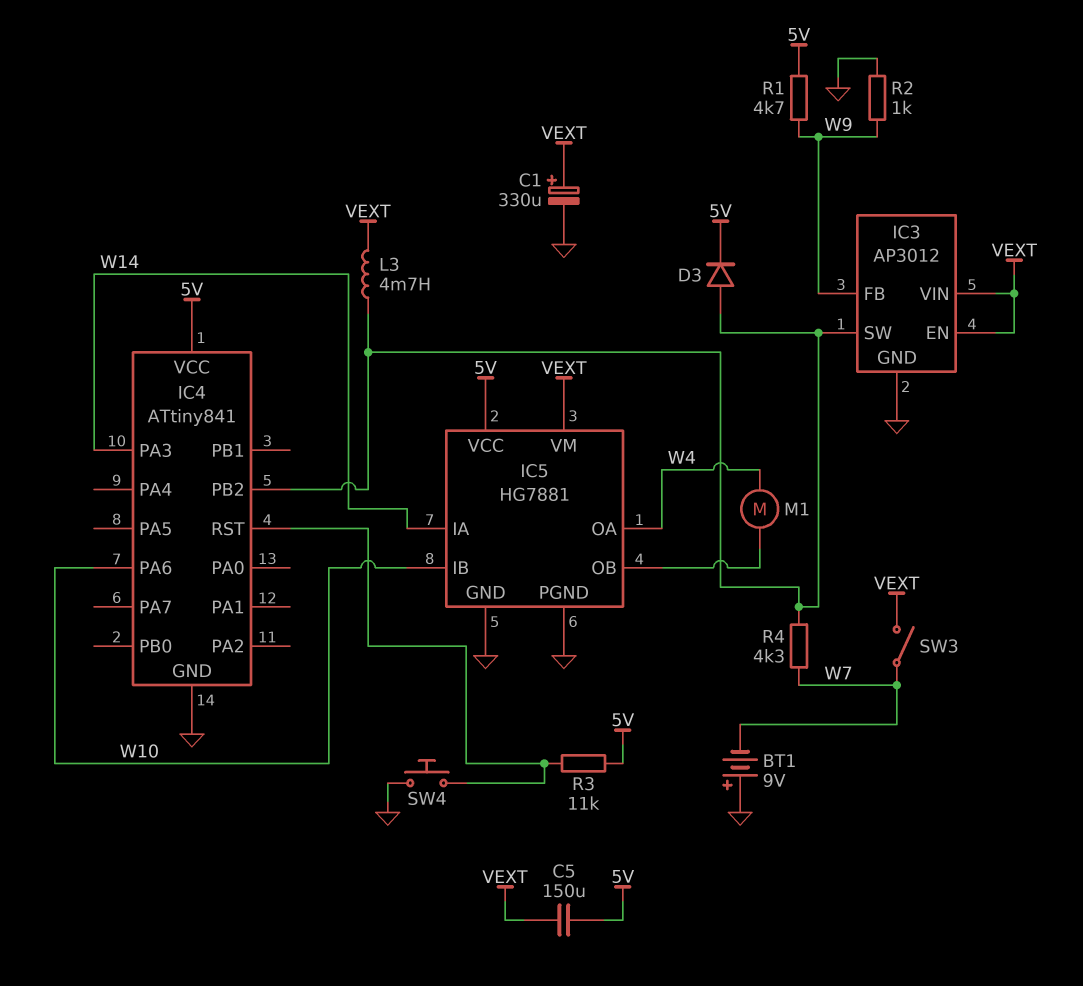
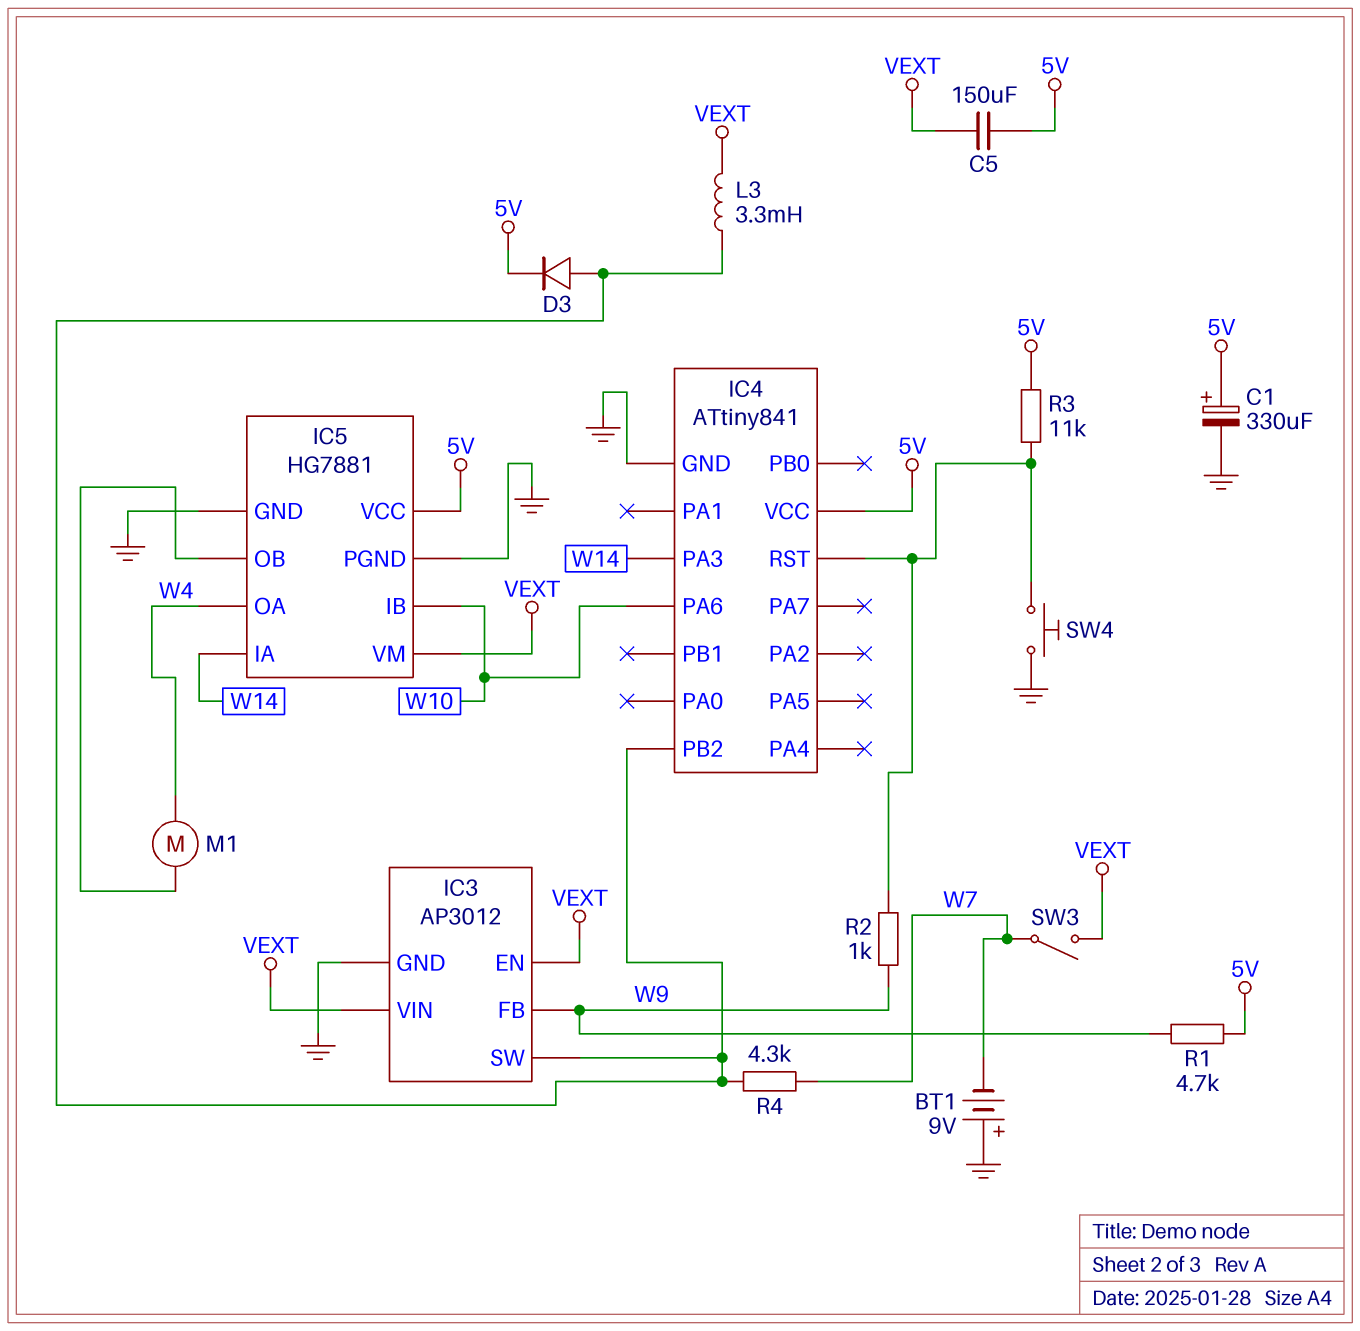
C1: 330uF (plus VEXT, minus GND) -> 330uF (plus 5V, minus GND)
L3: 4.7mH (IC3/SW, VEXT) -> 3.3mH (IC3/SW, VEXT)
R2: 1k (GND, W9) -> 1k (IC4/RST, W9)

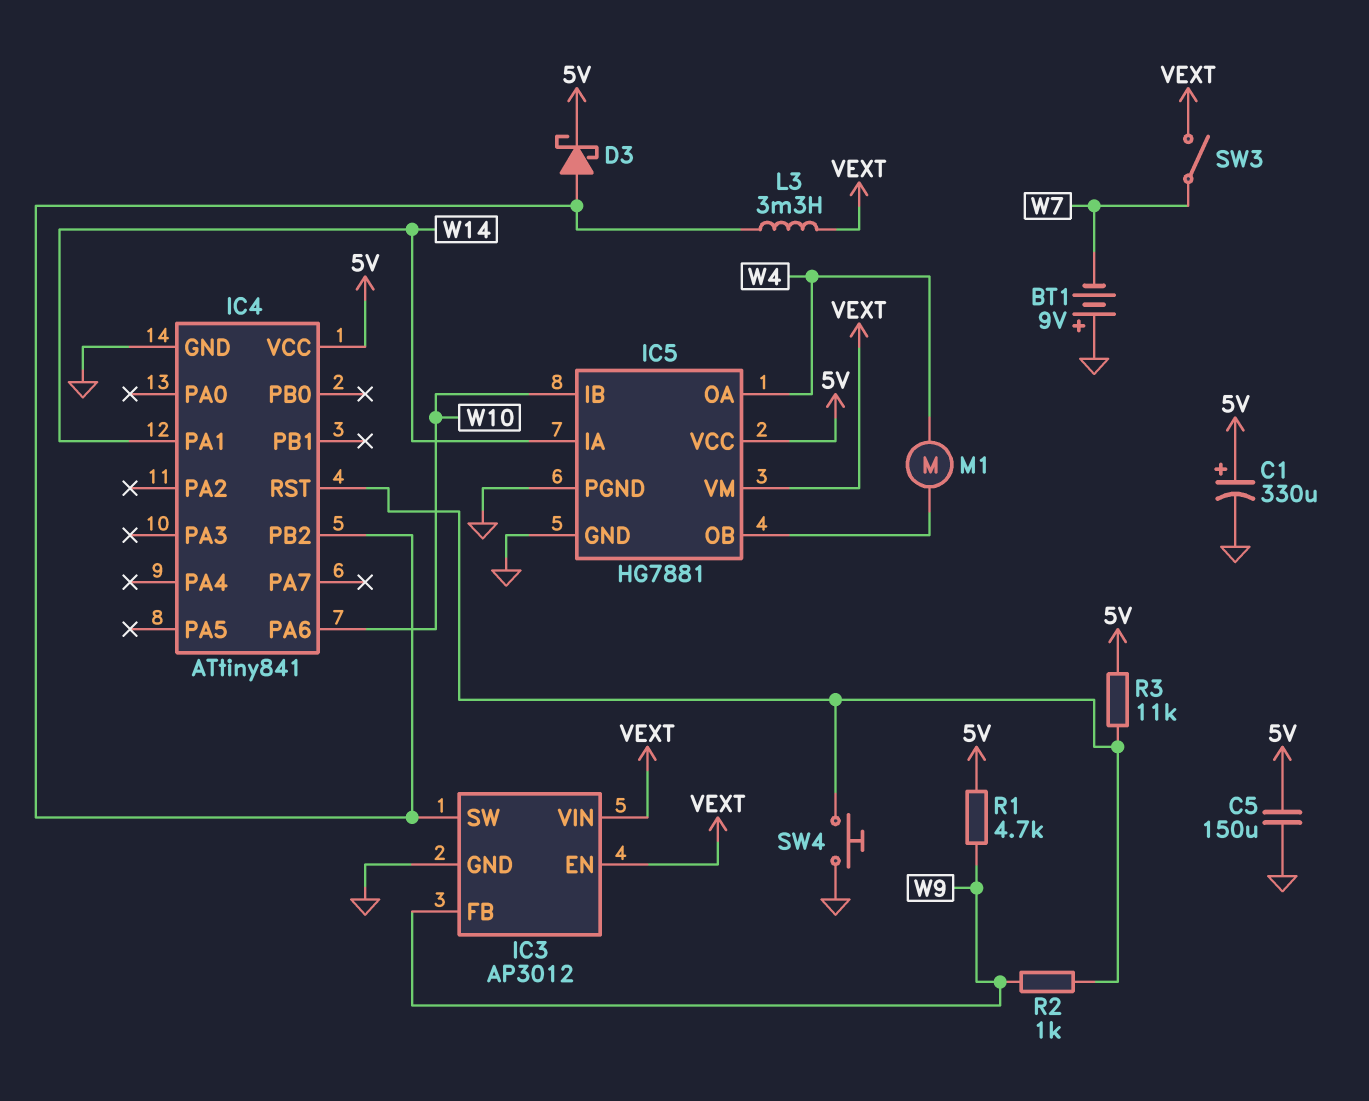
C5: 150uF (5V, VEXT) -> 150uF (5V, GND)
D3: diode (A IC3/SW, K 5V) -> schottky (A IC3/SW, K 5V)
IC4 pin PA1: none -> W14
IC4 pin PA3: W14 -> none
R4: 4.3k (IC3/SW, W7) -> none

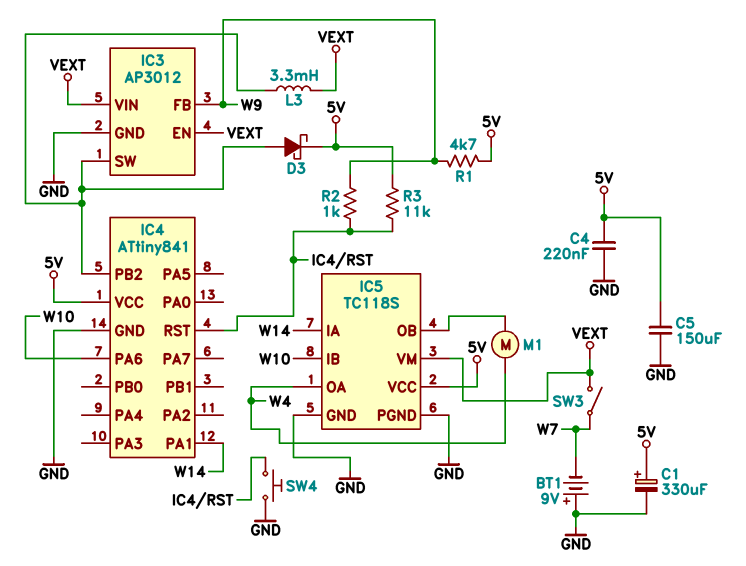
C4: none -> 220nF (5V, GND)
IC5: HG7881 -> TC118S

